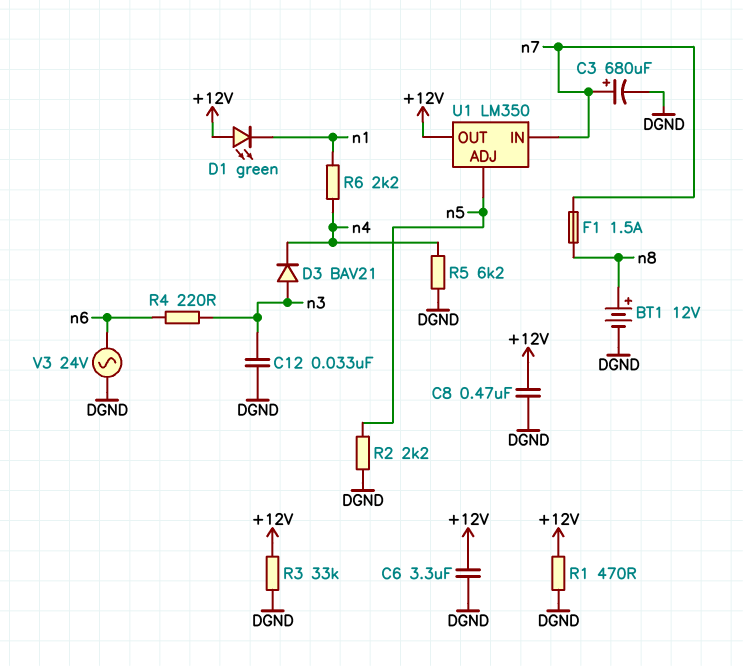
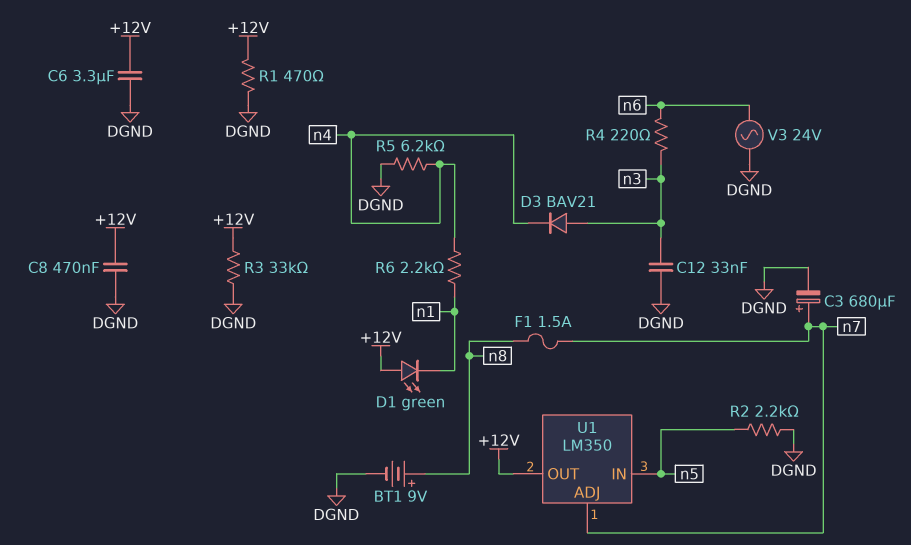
BT1: 12V (plus n8, minus DGND) -> 9V (plus n8, minus DGND)
U1 pin ADJ: n5 -> n7
U1 pin IN: n7 -> n5

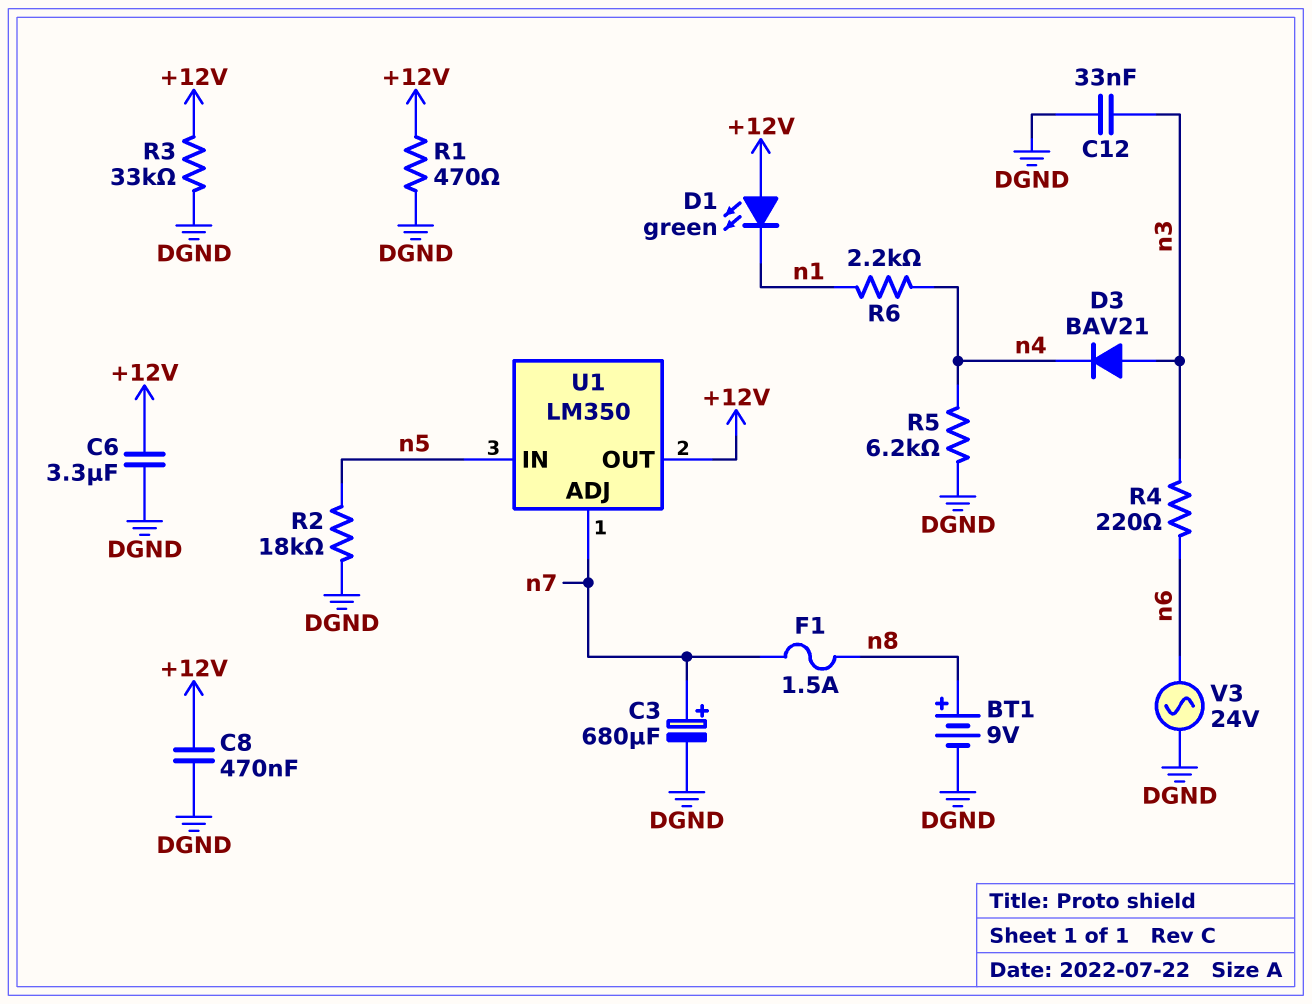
R2: 2.2k (DGND, n5) -> 18k (DGND, n5)

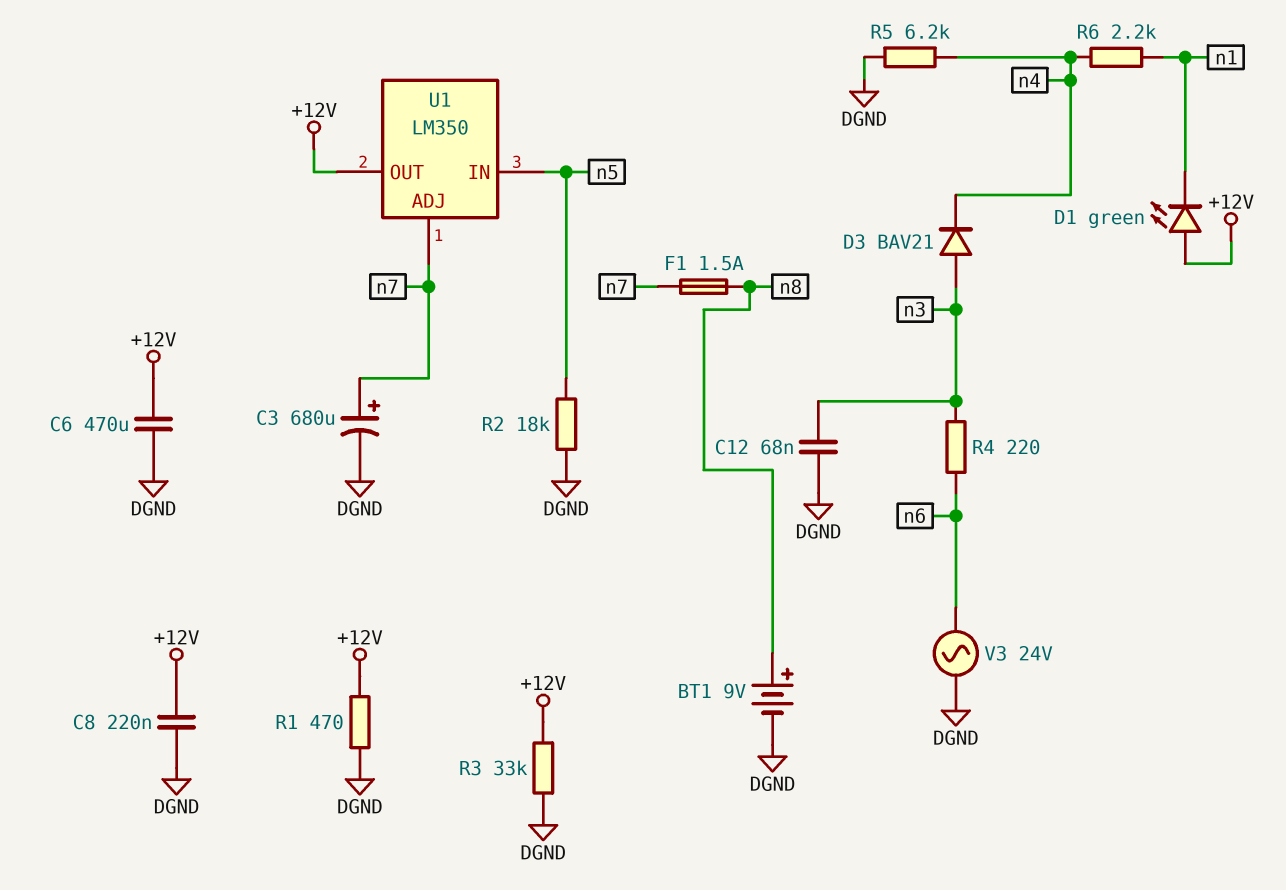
C6: 3.3uF (+12V, DGND) -> 470uF (+12V, DGND)
C8: 470nF (+12V, DGND) -> 220nF (+12V, DGND)
C12: 33nF (DGND, n3) -> 68nF (DGND, n3)

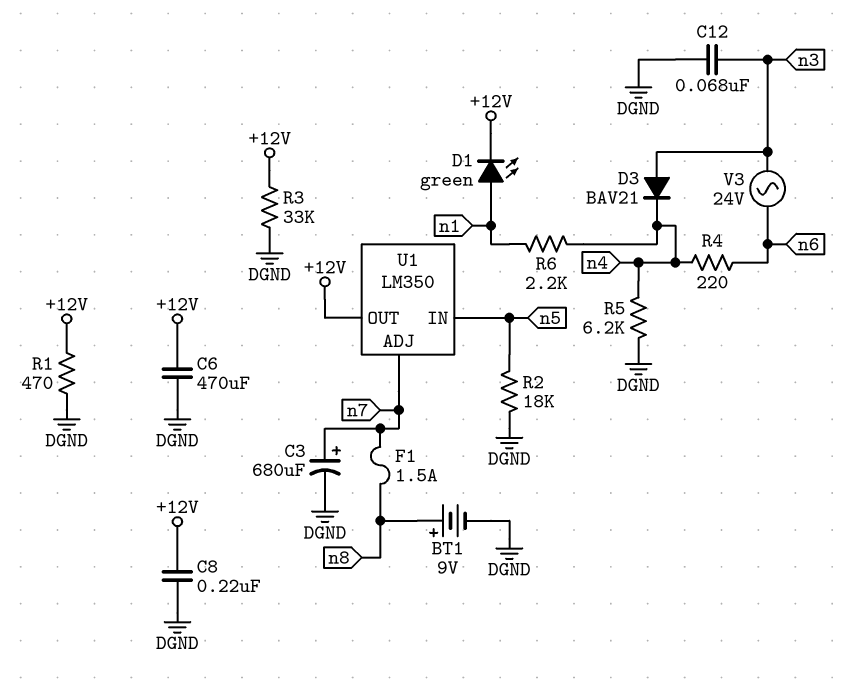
D1: LED green (A +12V, K n1) -> LED green (A n1, K +12V)
R4: 220 (n3, n6) -> 220 (n4, n6)
V3: AC 24V (DGND, n6) -> AC 24V (n3, n6)

